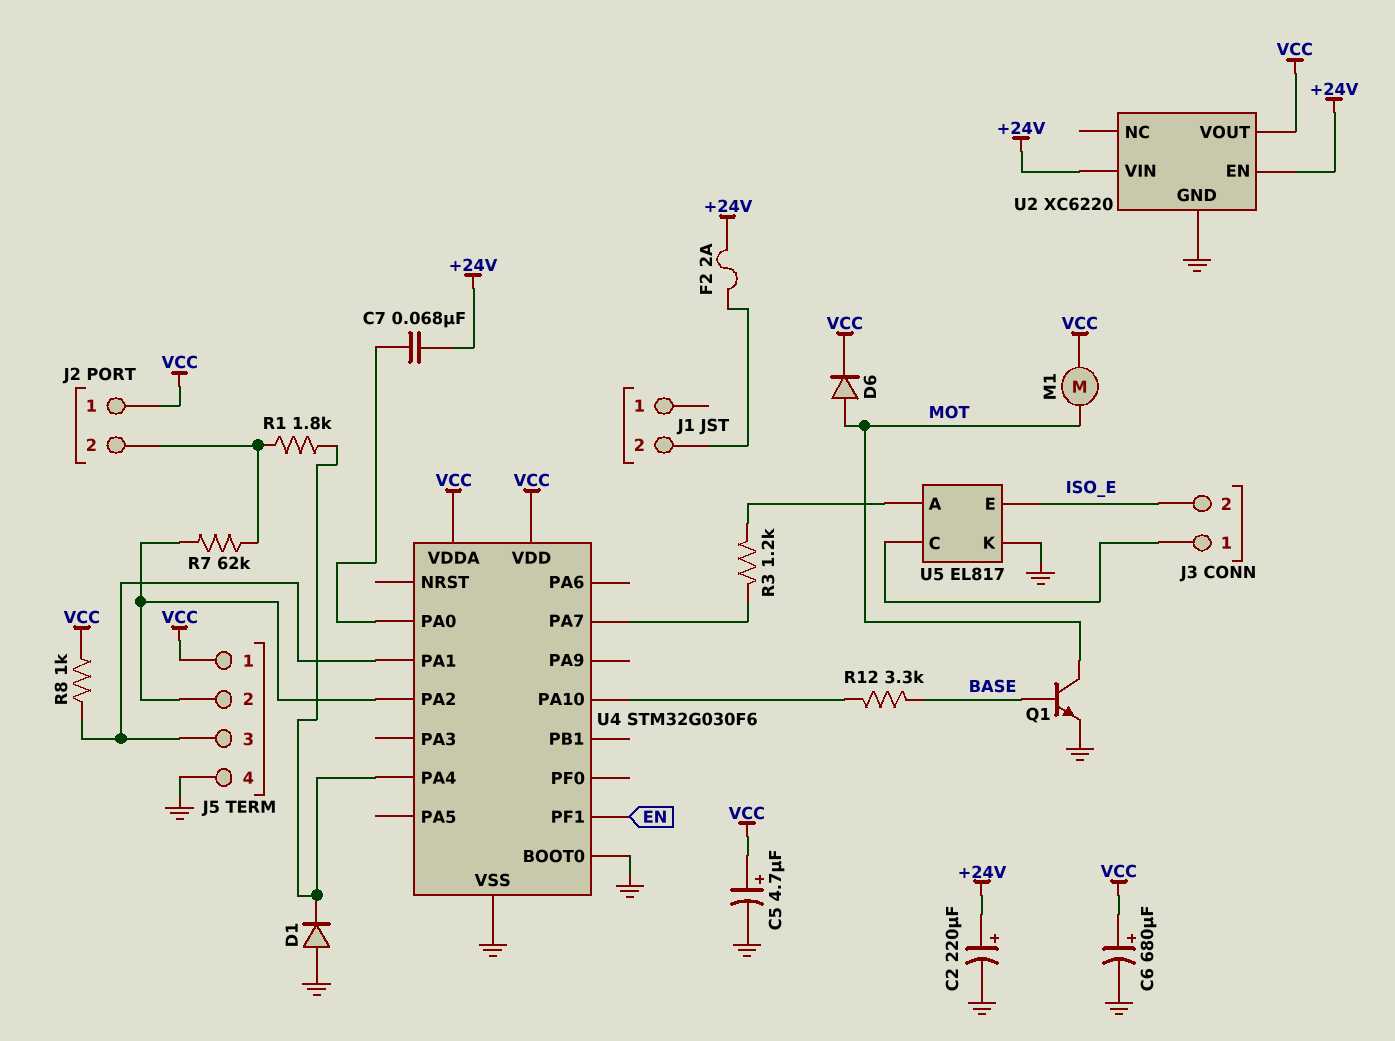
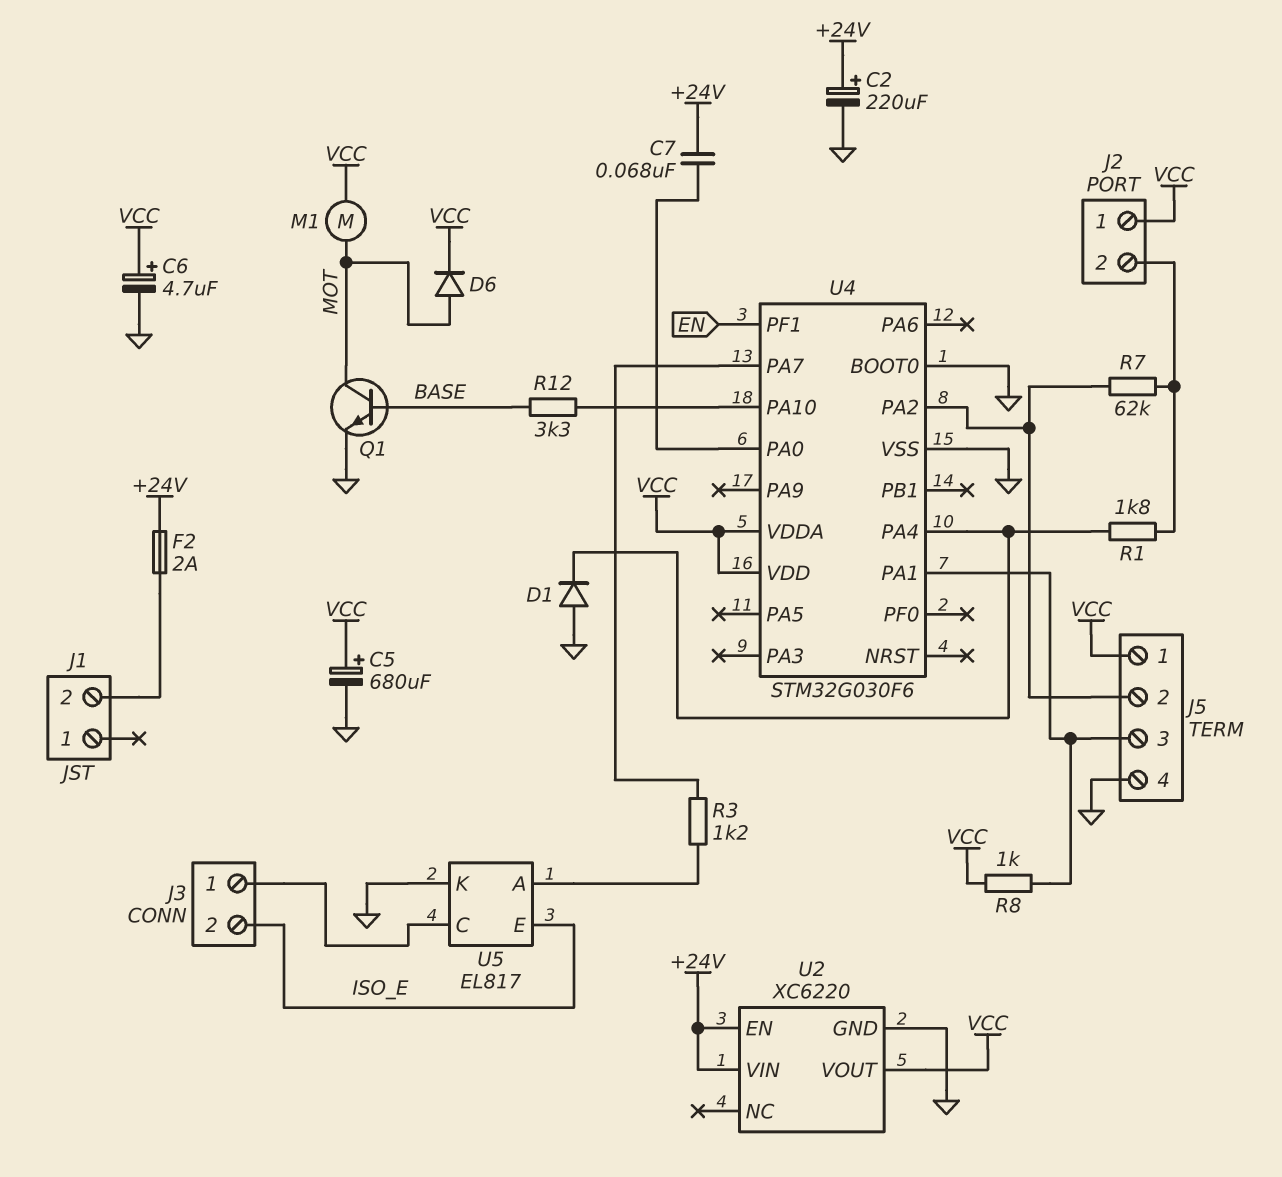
C5: 4.7uF (plus VCC, minus GND) -> 680uF (plus VCC, minus GND)
C6: 680uF (plus VCC, minus GND) -> 4.7uF (plus VCC, minus GND)

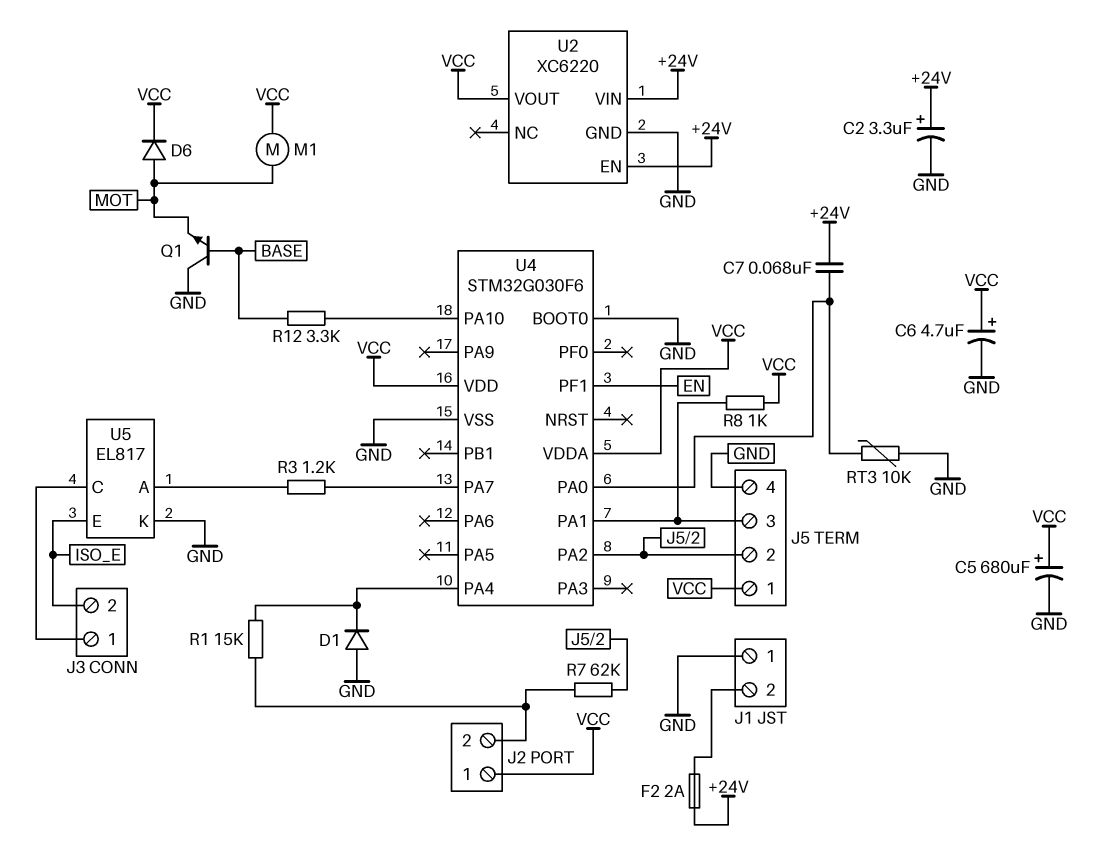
C2: 220uF (plus +24V, minus GND) -> 3.3uF (plus +24V, minus GND)
J1 pin 1: none -> GND
Q1: NPN (B BASE, C MOT, E GND) -> NPN (B BASE, C GND, E MOT)
R1: 1.8k (J2/2, U4/PA4) -> 15k (J2/2, U4/PA4)
RT3: none -> 10k (GND, U4/PA0)

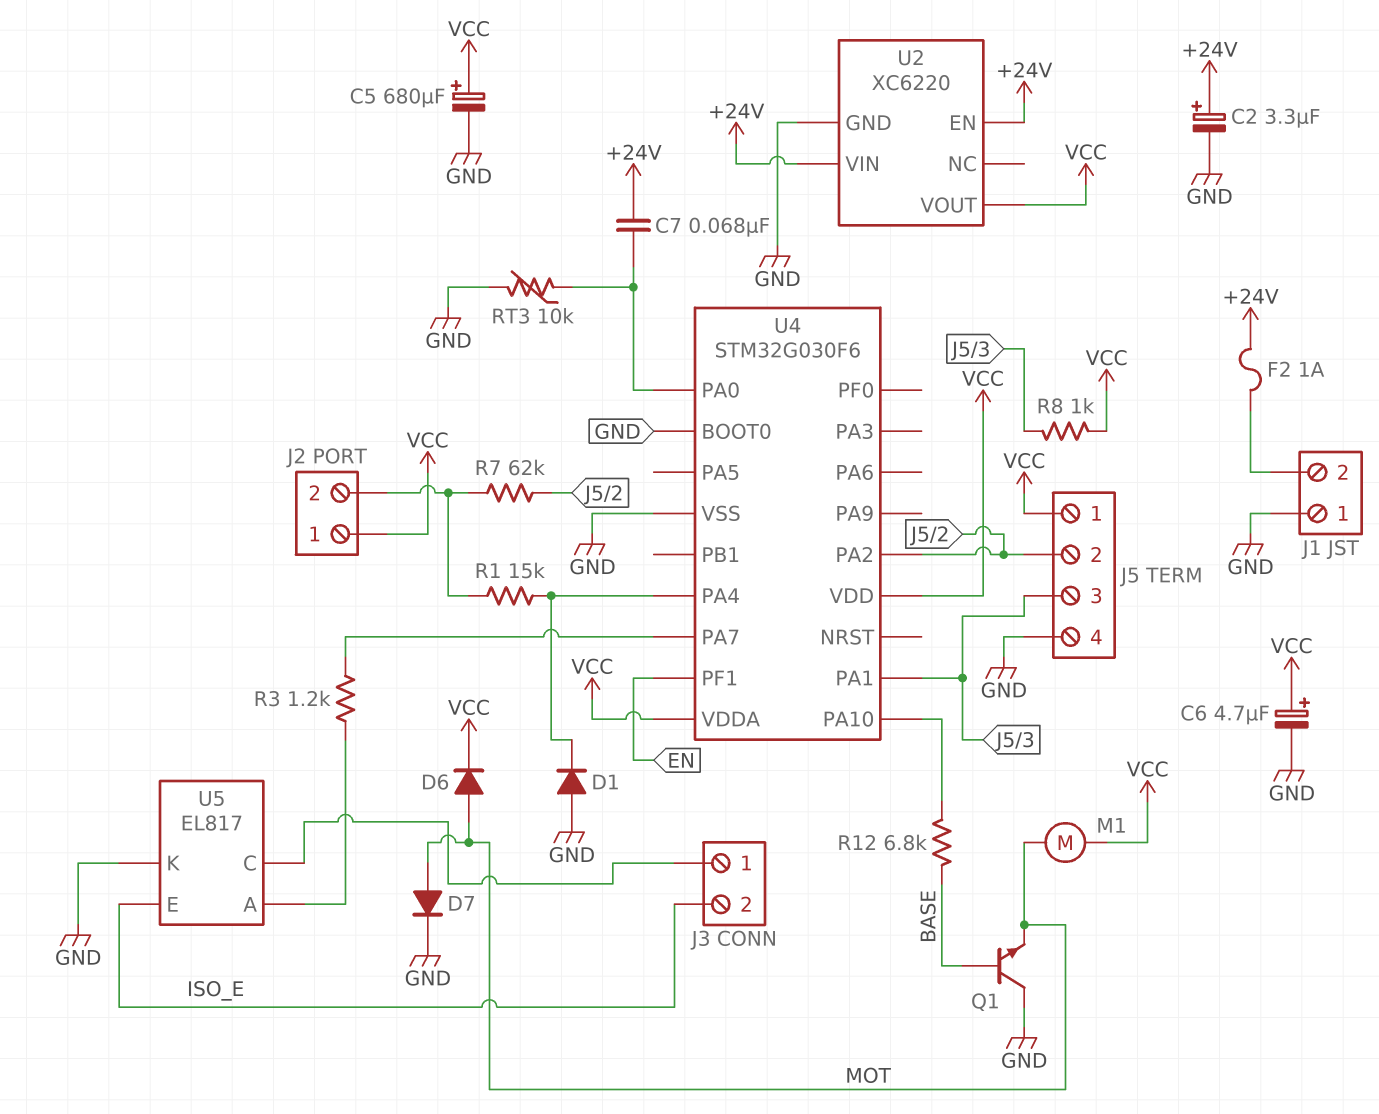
D7: none -> diode (A MOT, K GND)
F2: 2A (+24V, J1/2) -> 1A (+24V, J1/2)
R12: 3.3k (BASE, U4/PA10) -> 6.8k (BASE, U4/PA10)

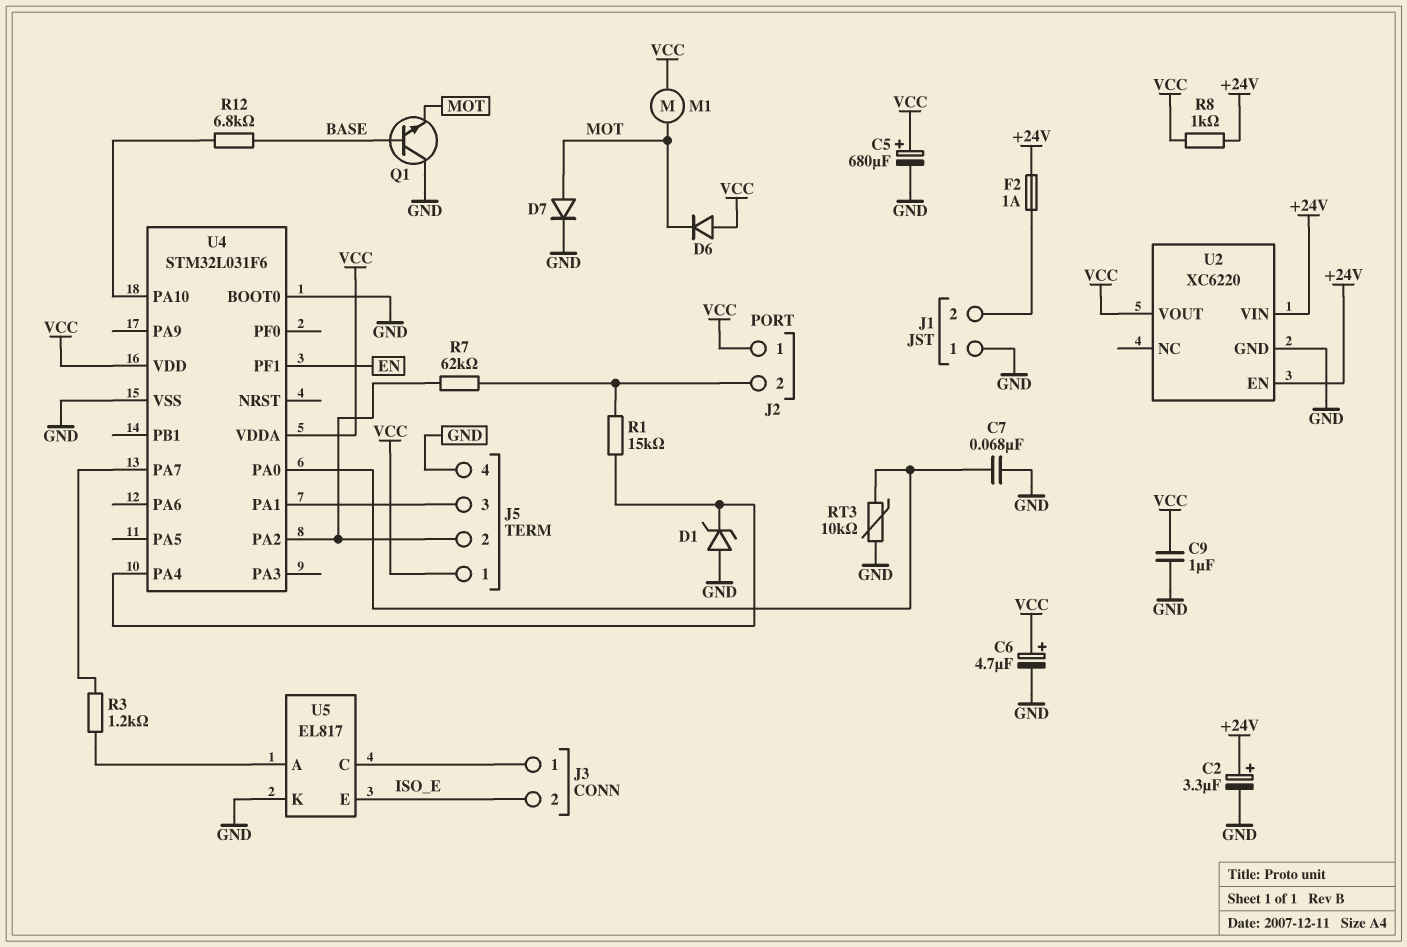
C7: 68nF (+24V, U4/PA0) -> 68nF (GND, U4/PA0)
C9: none -> 1uF (GND, VCC)
D1: diode (A GND, K U4/PA4) -> zener (A GND, K U4/PA4)
D6: diode (A MOT, K VCC) -> diode (A VCC, K MOT)
R8: 1k (J5/3, VCC) -> 1k (+24V, VCC)
U4: STM32G030F6 -> STM32L031F6

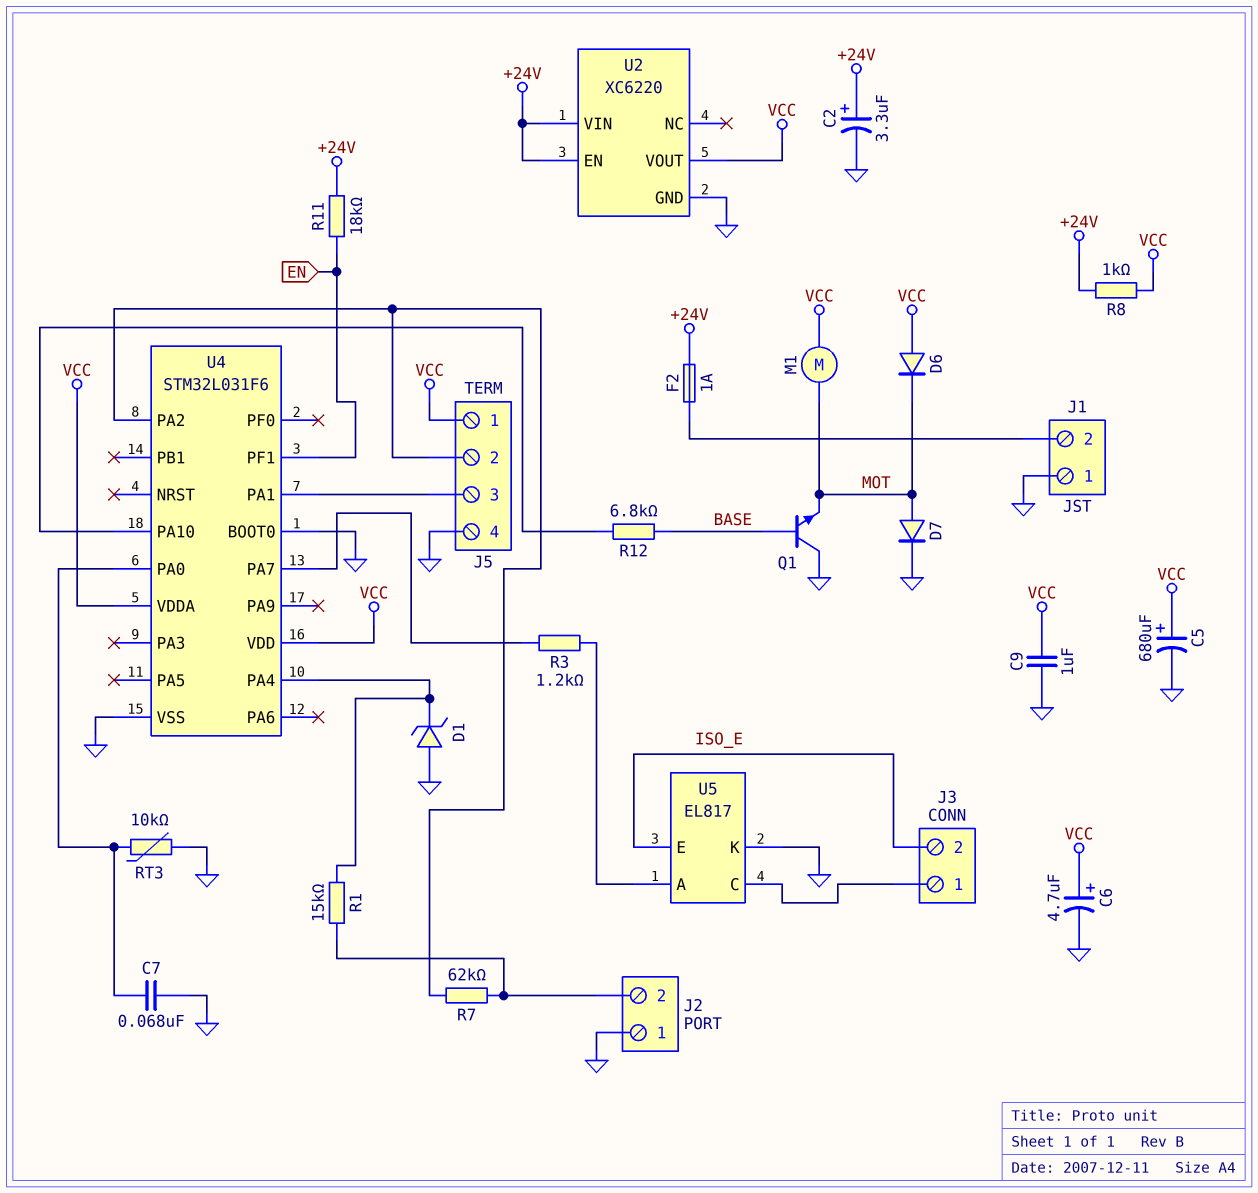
J2 pin 1: VCC -> GND
R11: none -> 18k (+24V, EN)

